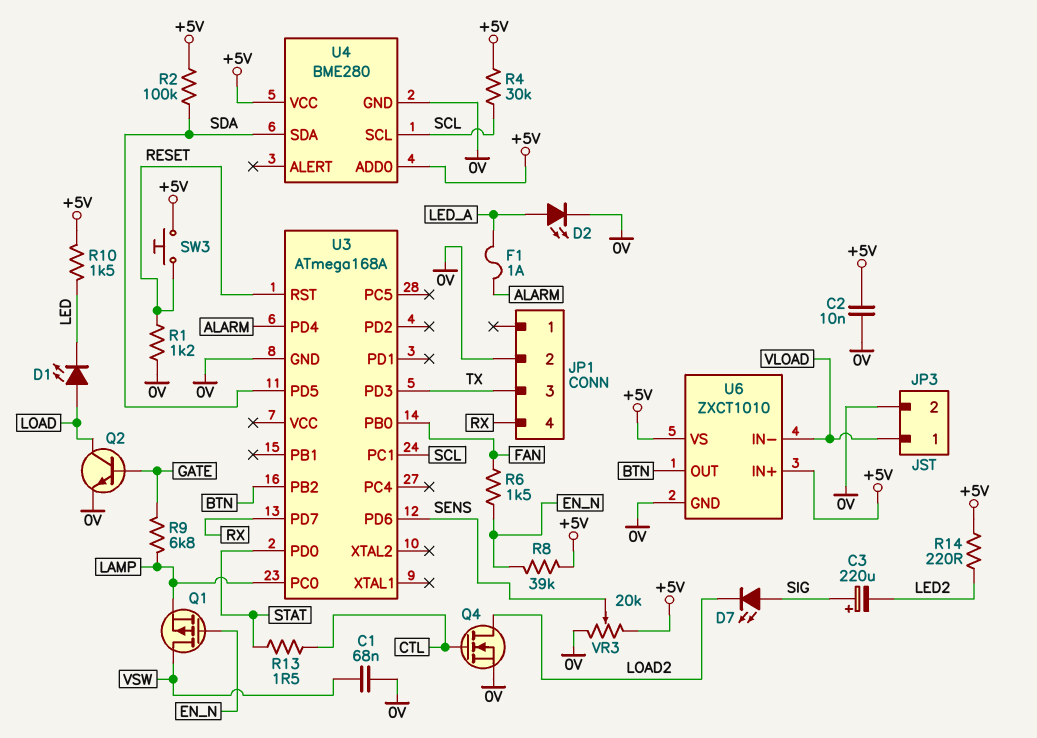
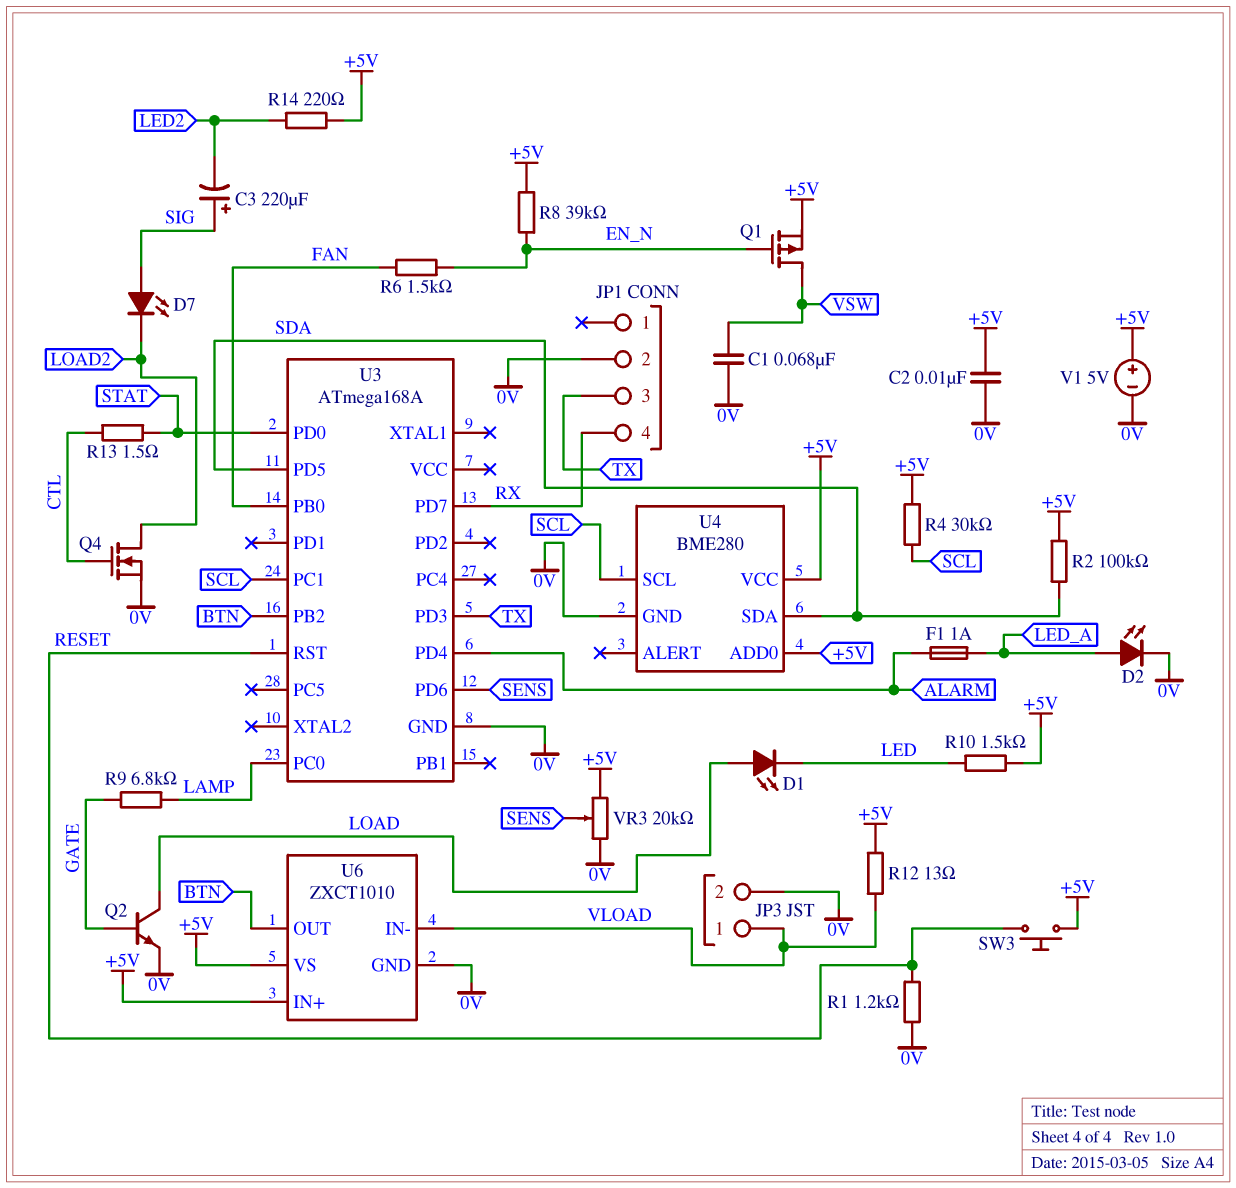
Q1: PMOS (G EN_N, D VSW, S LAMP) -> PMOS (G EN_N, D VSW, S +5V)
R12: none -> 13 (+5V, VLOAD)
V1: none -> 5V (plus +5V, minus 0V)

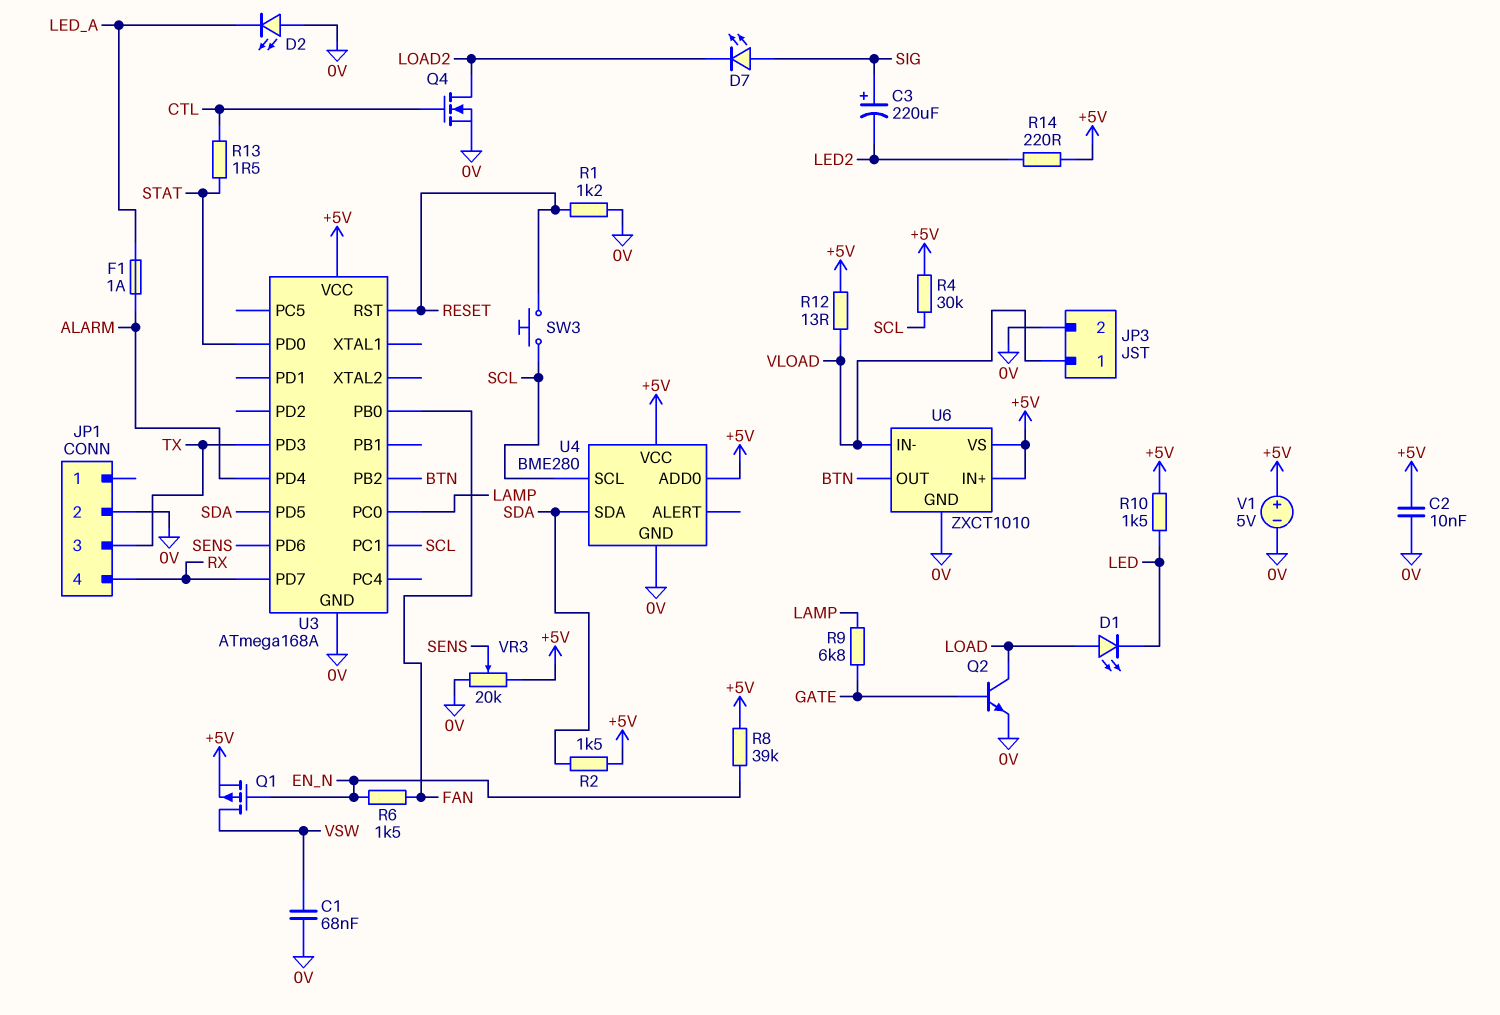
D2: LED (A LED_A, K 0V) -> LED (A 0V, K LED_A)
R2: 100k (+5V, SDA) -> 1.5k (+5V, SDA)
SW3: button (+5V, RESET) -> button (RESET, SCL)
U3 pin VCC: none -> +5V

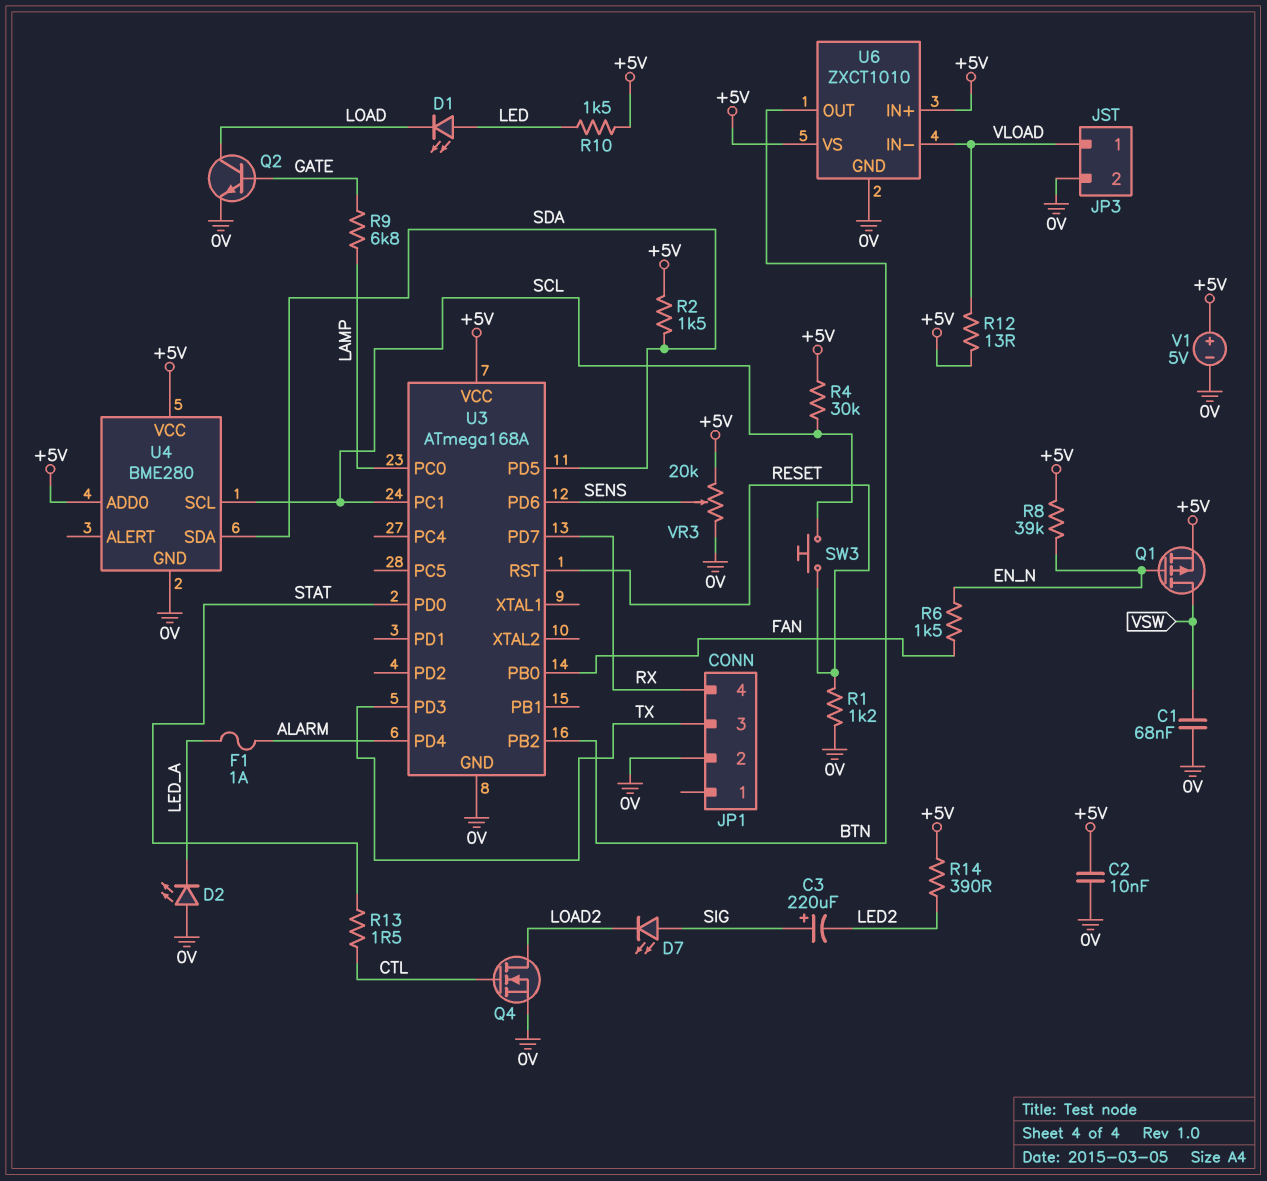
D1: LED (A LOAD, K LED) -> LED (A LED, K LOAD)
R14: 220 (+5V, LED2) -> 390 (+5V, LED2)

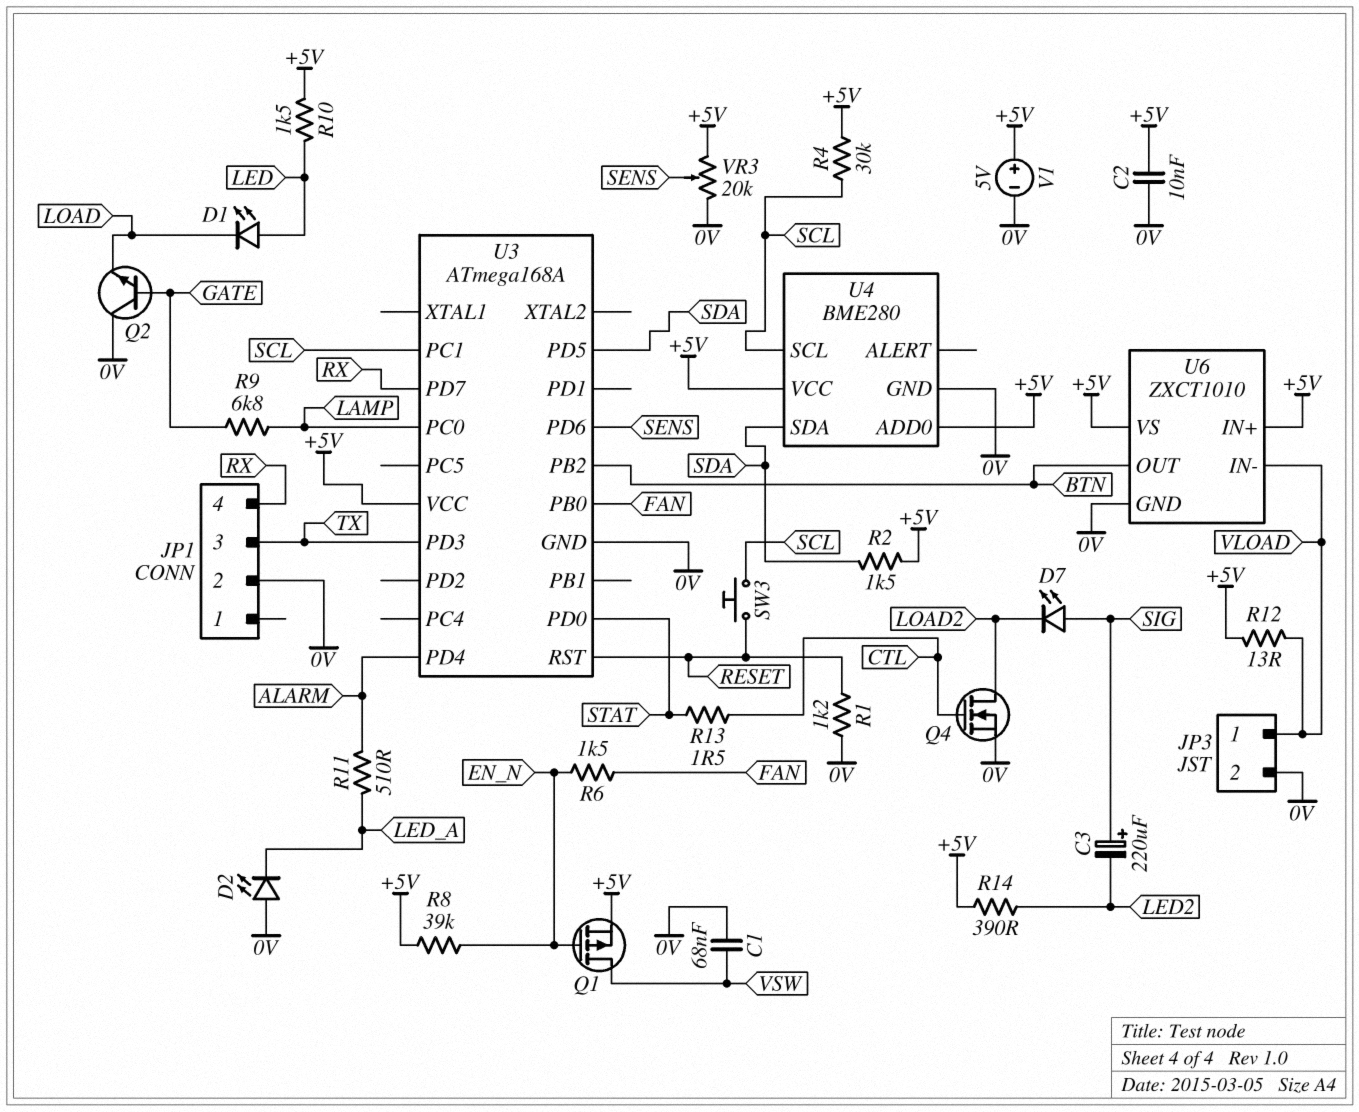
F1: 1A (ALARM, LED_A) -> none
Q2: NPN (B GATE, C LOAD, E 0V) -> NPN (B GATE, C 0V, E LOAD)
R11: none -> 510 (ALARM, LED_A)

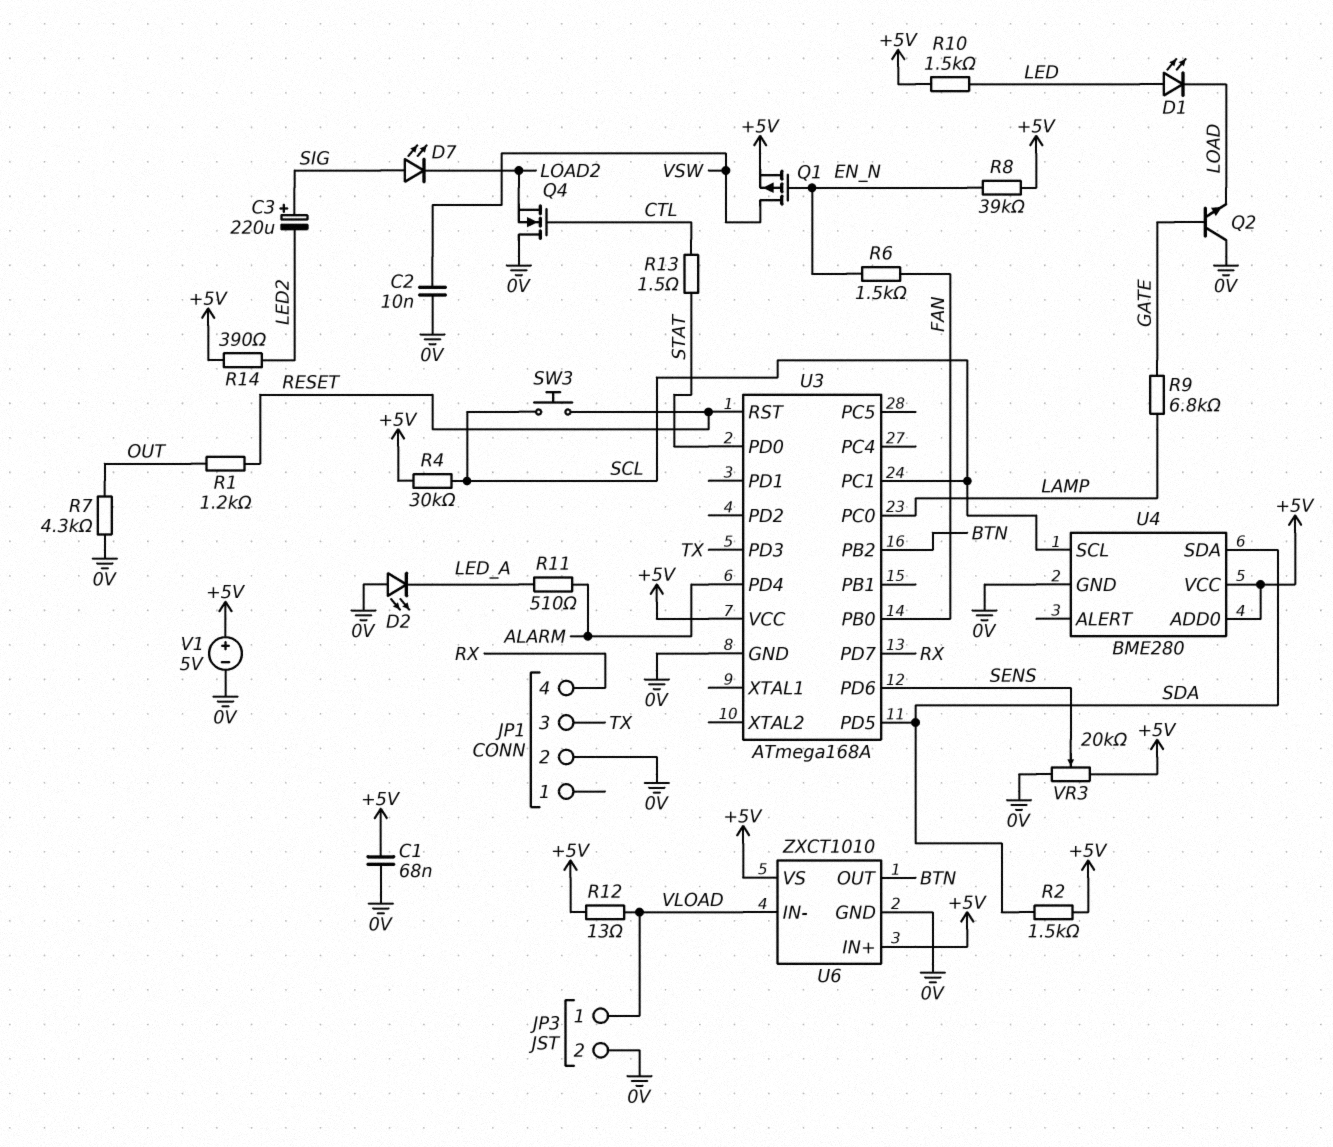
C1: 68nF (0V, VSW) -> 68nF (+5V, 0V)
C2: 10nF (+5V, 0V) -> 10nF (0V, VSW)
Q4: NMOS (G CTL, D LOAD2, S 0V) -> NMOS (G CTL, D 0V, S LOAD2)
R1: 1.2k (0V, RESET) -> 1.2k (OUT, RESET)
R7: none -> 4.3k (0V, OUT)

